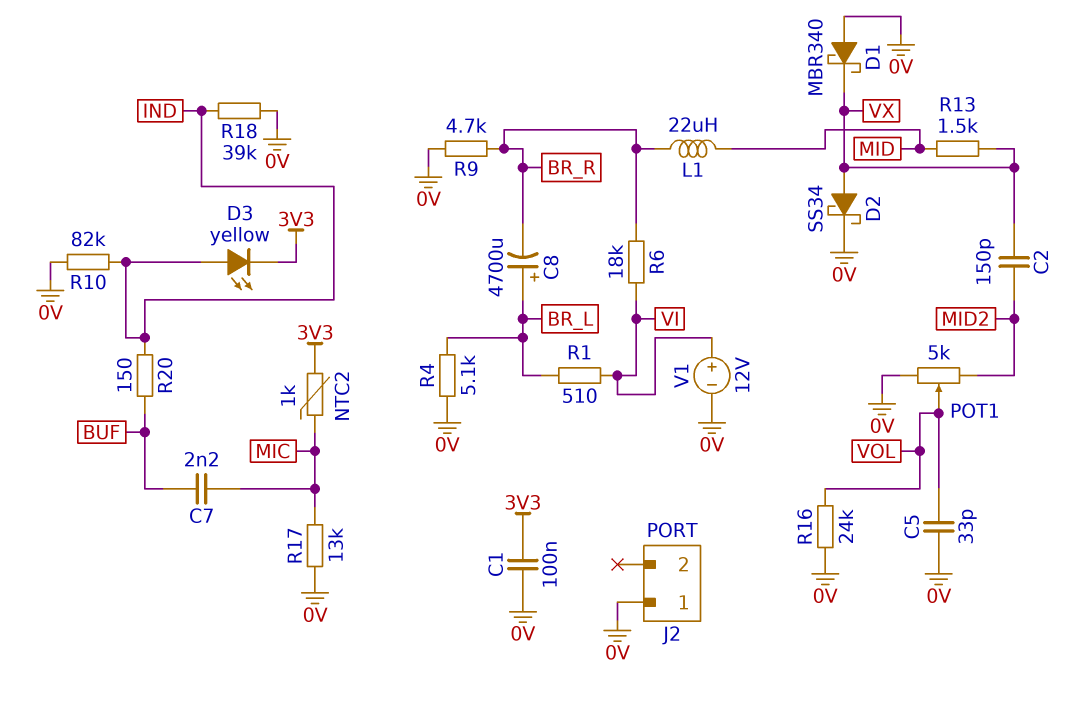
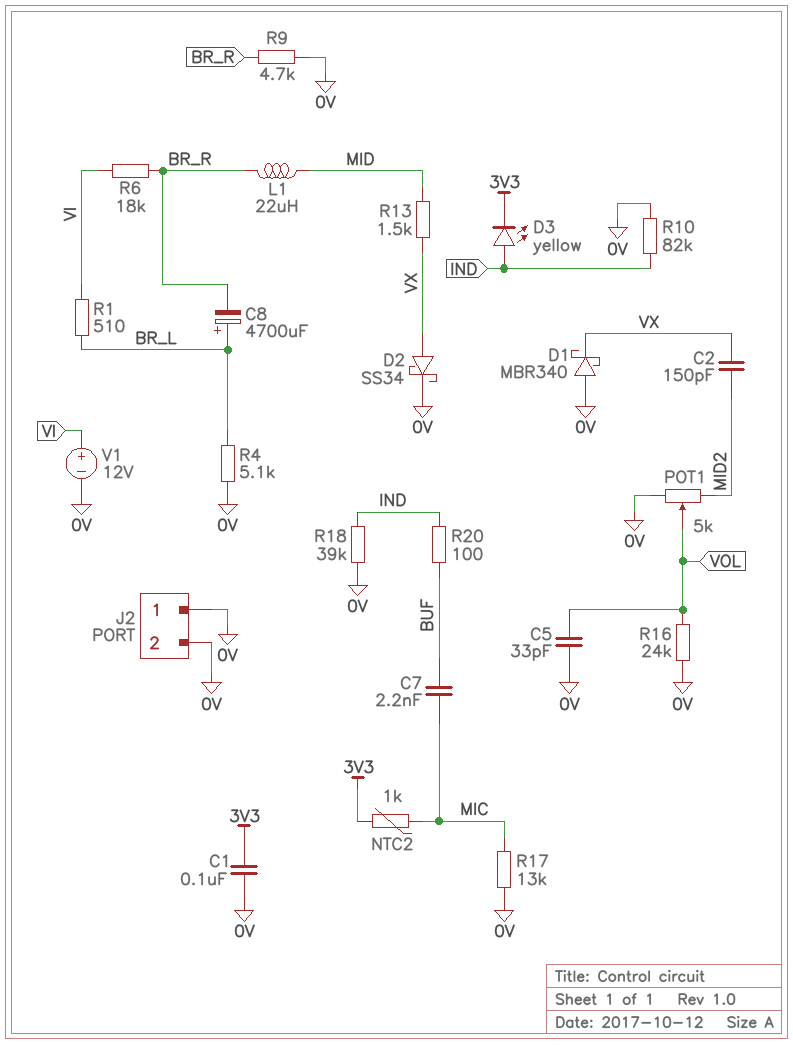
J2 pin 2: none -> 0V
R20: 150 (BUF, IND) -> 100 (BUF, IND)

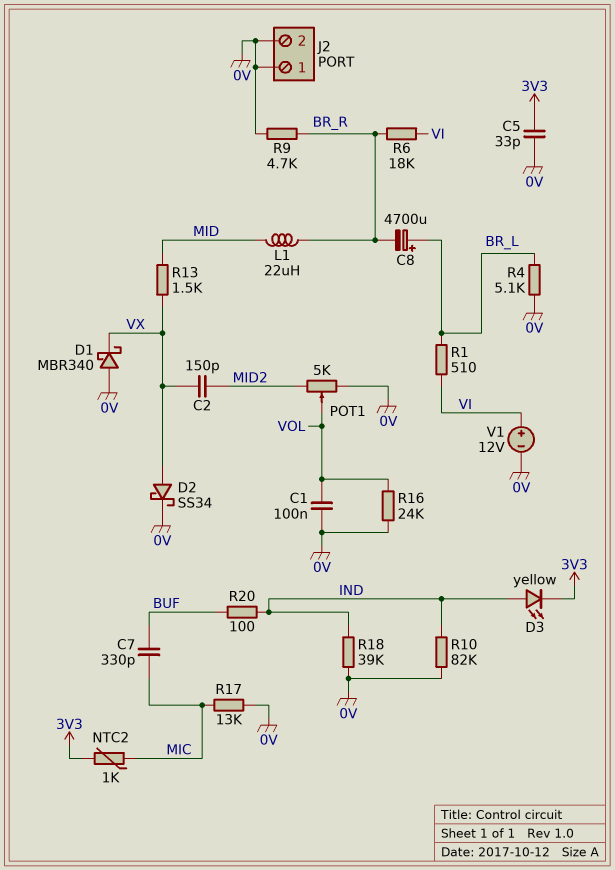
C1: 100nF (0V, 3V3) -> 100nF (0V, VOL)
C5: 33pF (0V, VOL) -> 33pF (0V, 3V3)
C7: 2.2nF (BUF, MIC) -> 330pF (BUF, MIC)

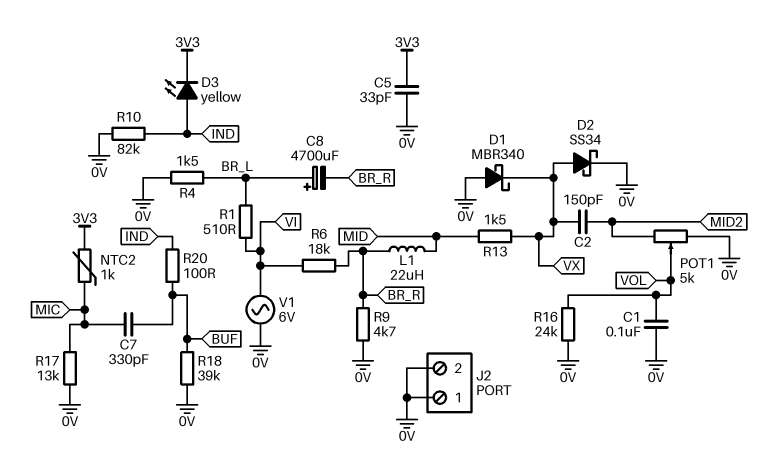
R4: 5.1k (0V, BR_L) -> 1.5k (0V, BR_L)
R18: 39k (0V, IND) -> 39k (0V, BUF)
V1: 12V (plus VI, minus 0V) -> AC 6V (0V, VI)

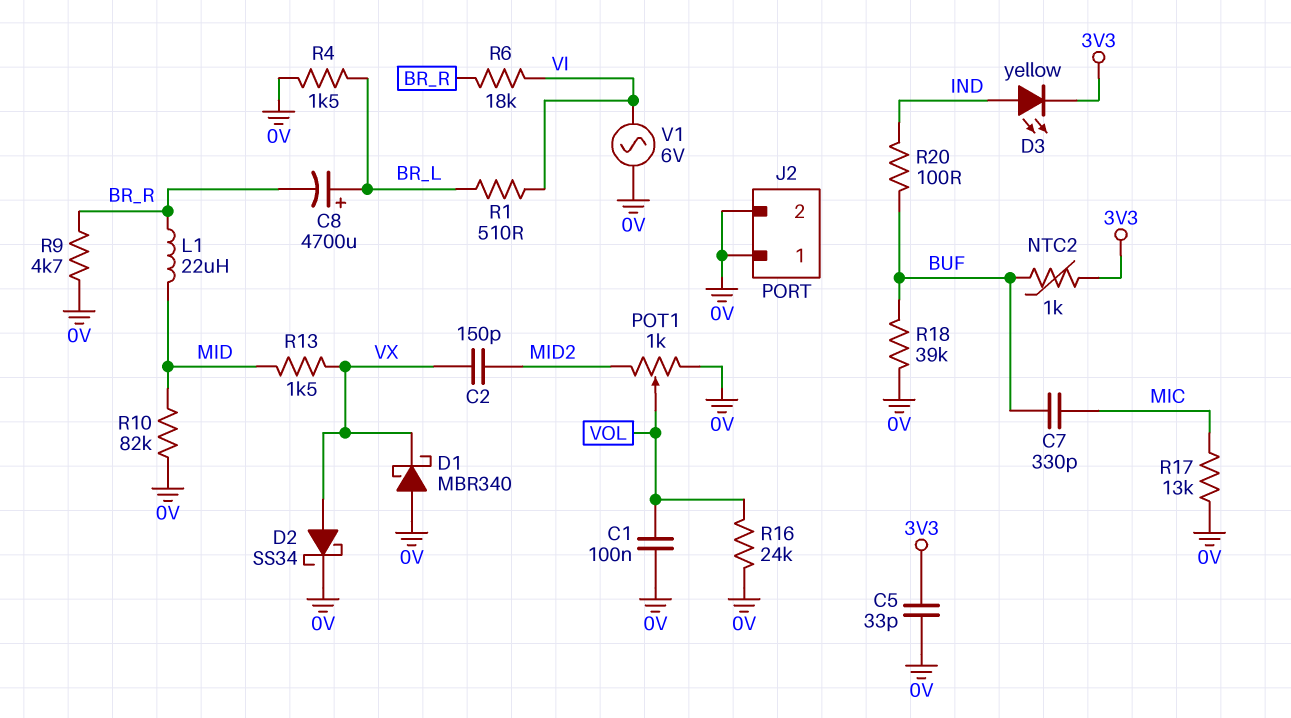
NTC2: 1k (3V3, MIC) -> 1k (3V3, BUF)
POT1: 5k (0V, MID2, wiper VOL) -> 1k (0V, MID2, wiper VOL)
R10: 82k (0V, IND) -> 82k (0V, MID)

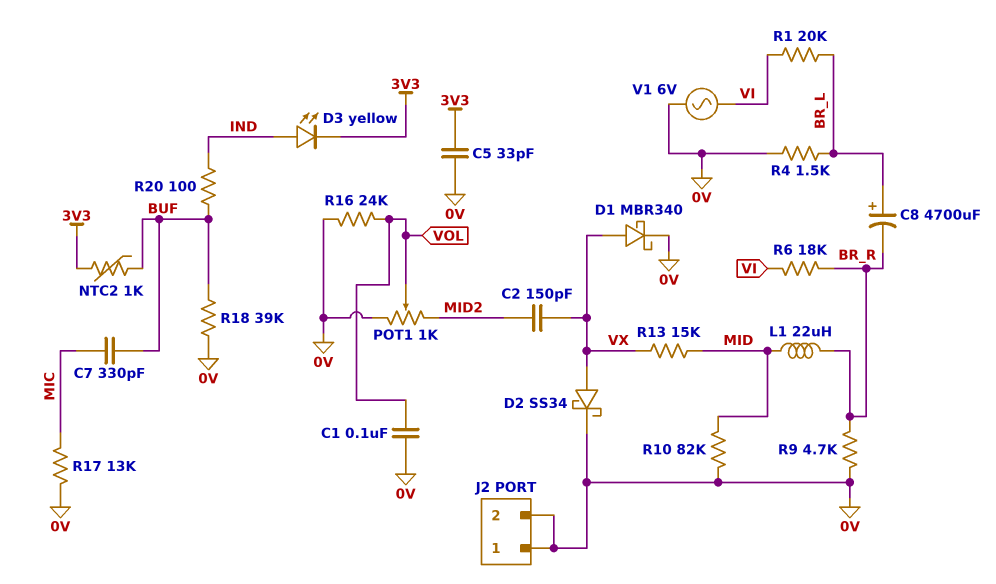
D1: schottky MBR340 (A 0V, K VX) -> schottky MBR340 (A VX, K 0V)
R1: 510 (BR_L, VI) -> 20k (BR_L, VI)
R13: 1.5k (MID, VX) -> 15k (MID, VX)

